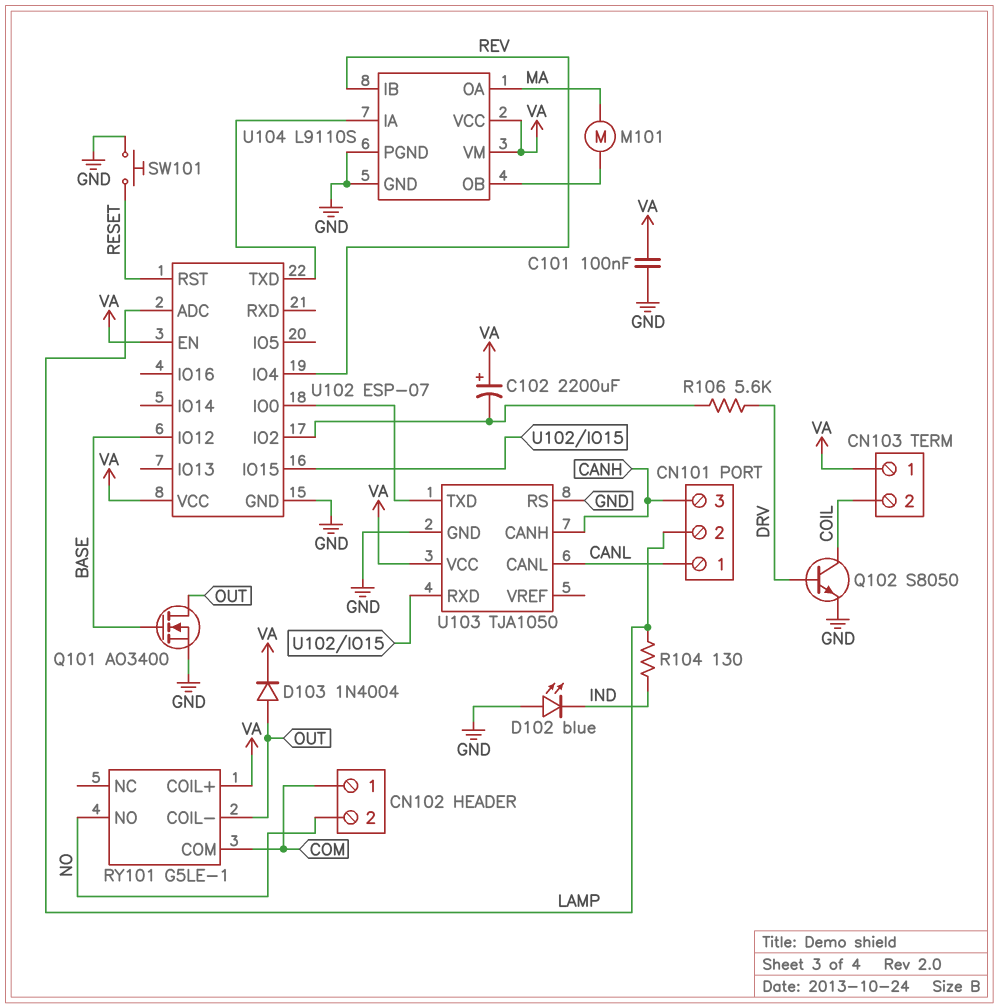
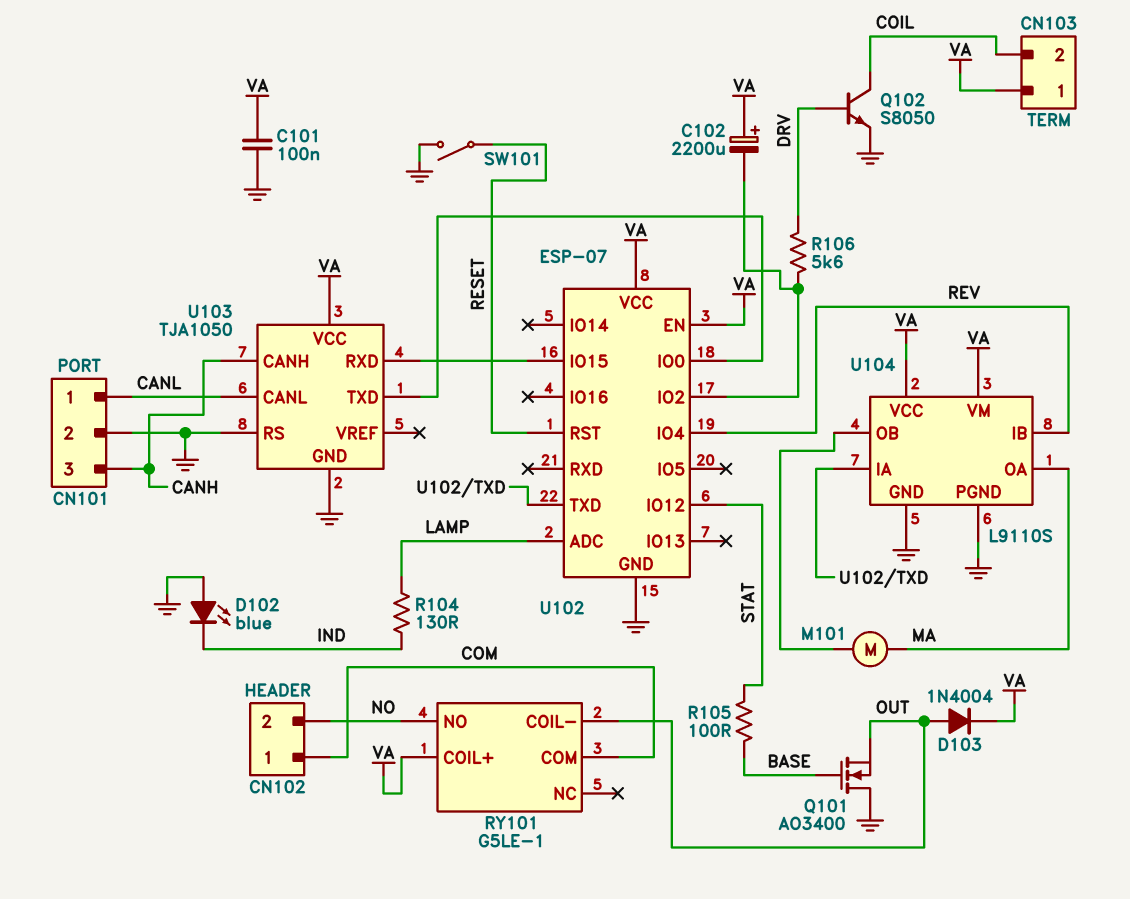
CN101 pin 2: LAMP -> GND
Q101: NMOS AO3400 (G BASE, D OUT, S GND) -> NMOS AO3400 (G BASE, D GND, S OUT)
R105: none -> 100 (BASE, STAT)
SW101: button (GND, RESET) -> switch (GND, RESET)
U102 pin IO12: BASE -> STAT

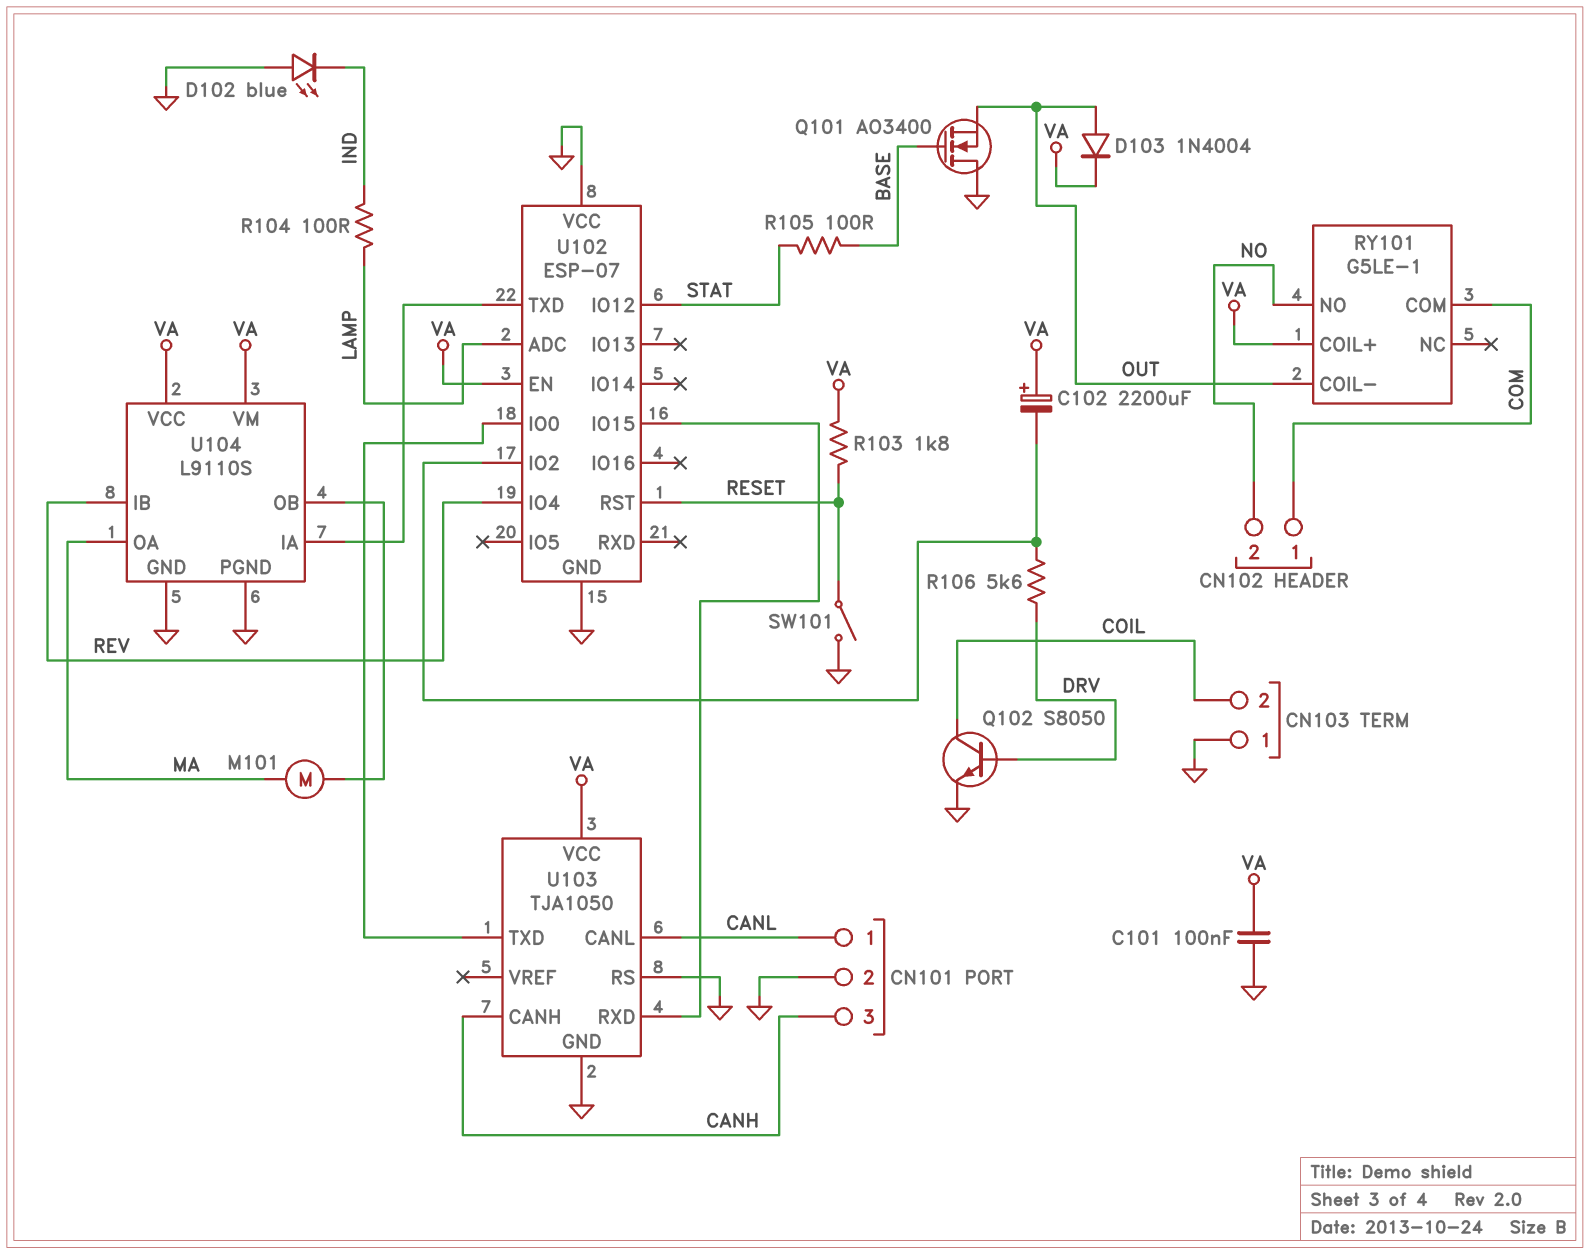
CN103 pin 1: VA -> GND
R103: none -> 1.8k (RESET, VA)
R104: 130 (IND, LAMP) -> 100 (IND, LAMP)
U102 pin VCC: VA -> GND

